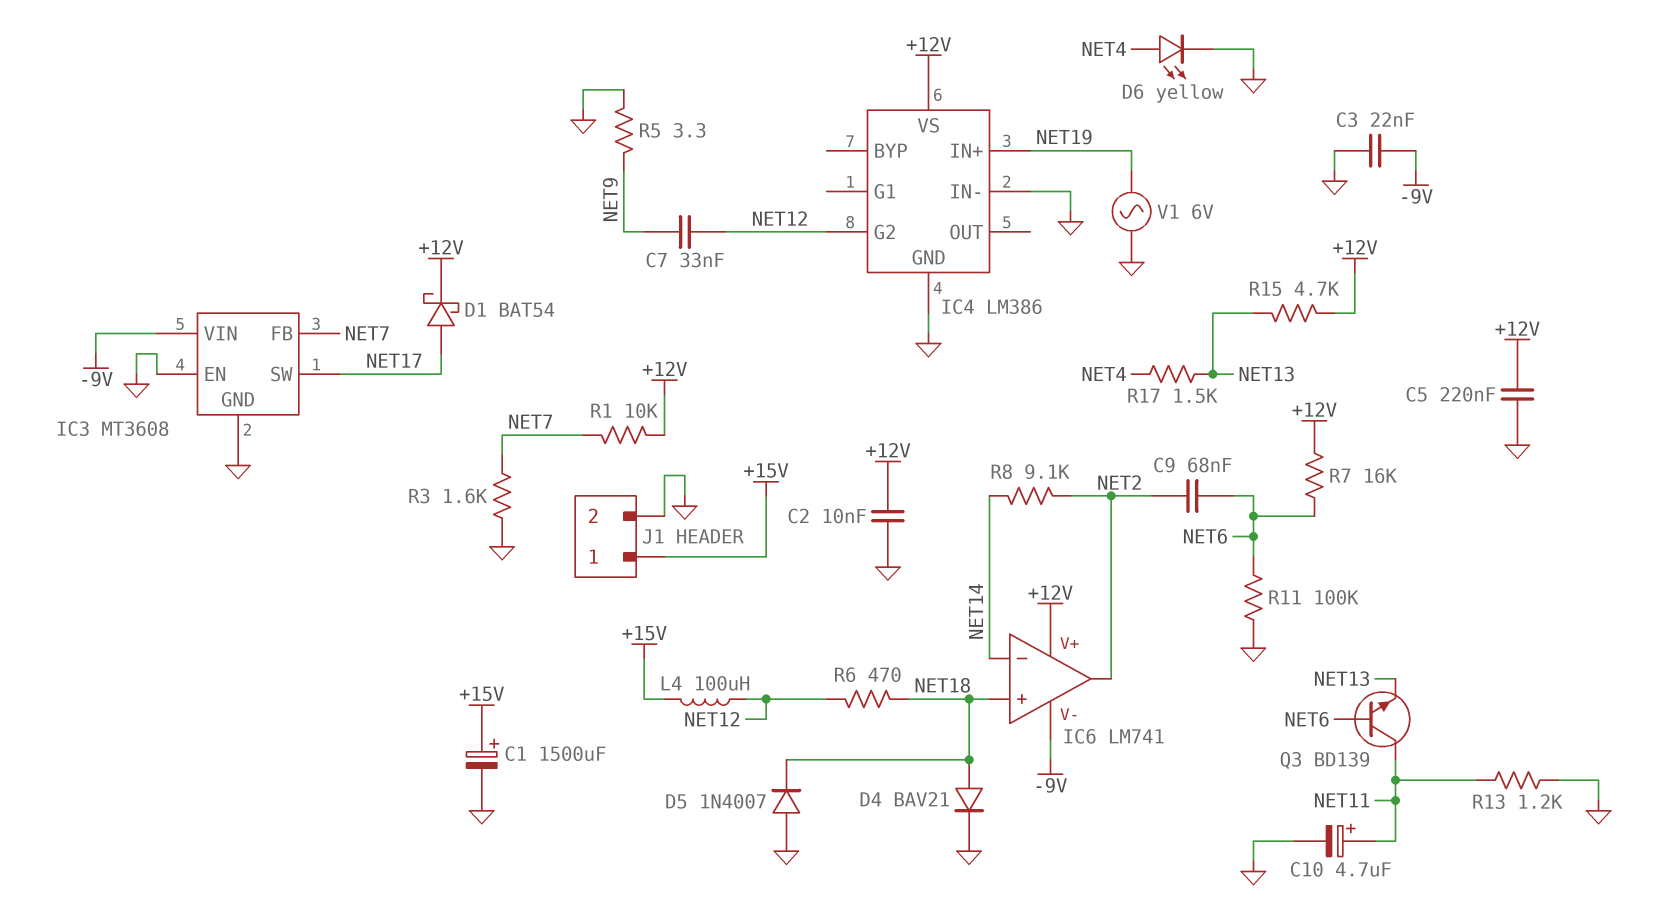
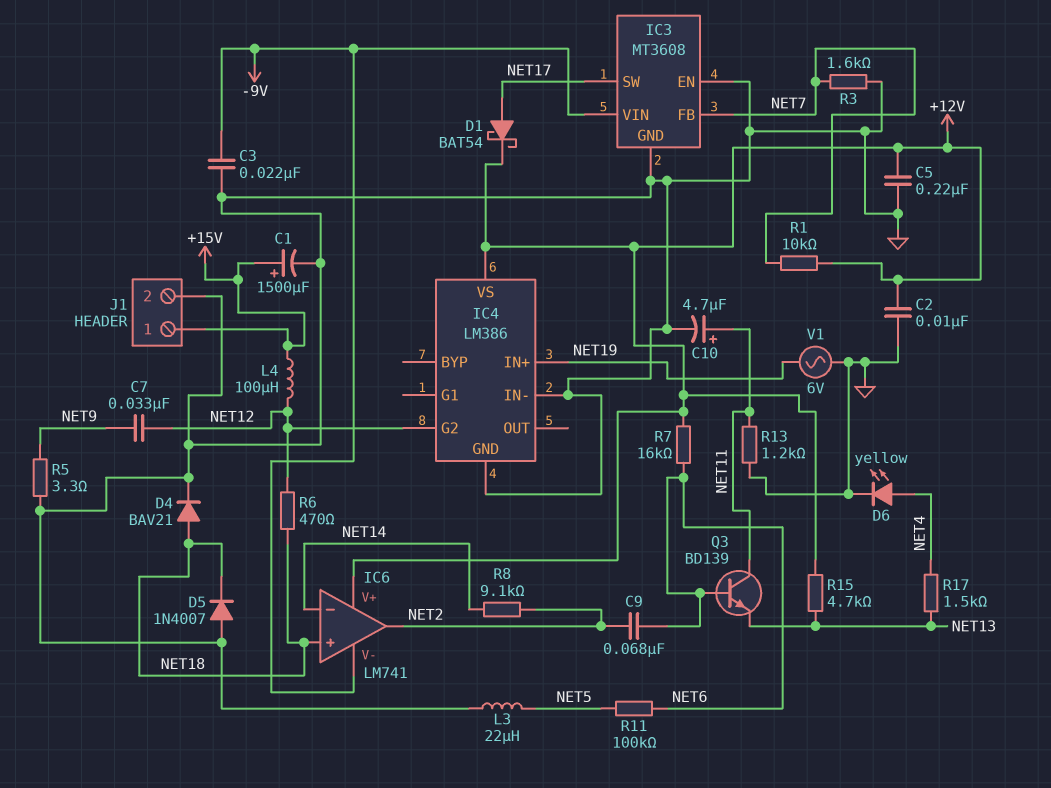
L3: none -> 22uH (GND, NET5)
R11: 100k (GND, NET6) -> 100k (NET5, NET6)

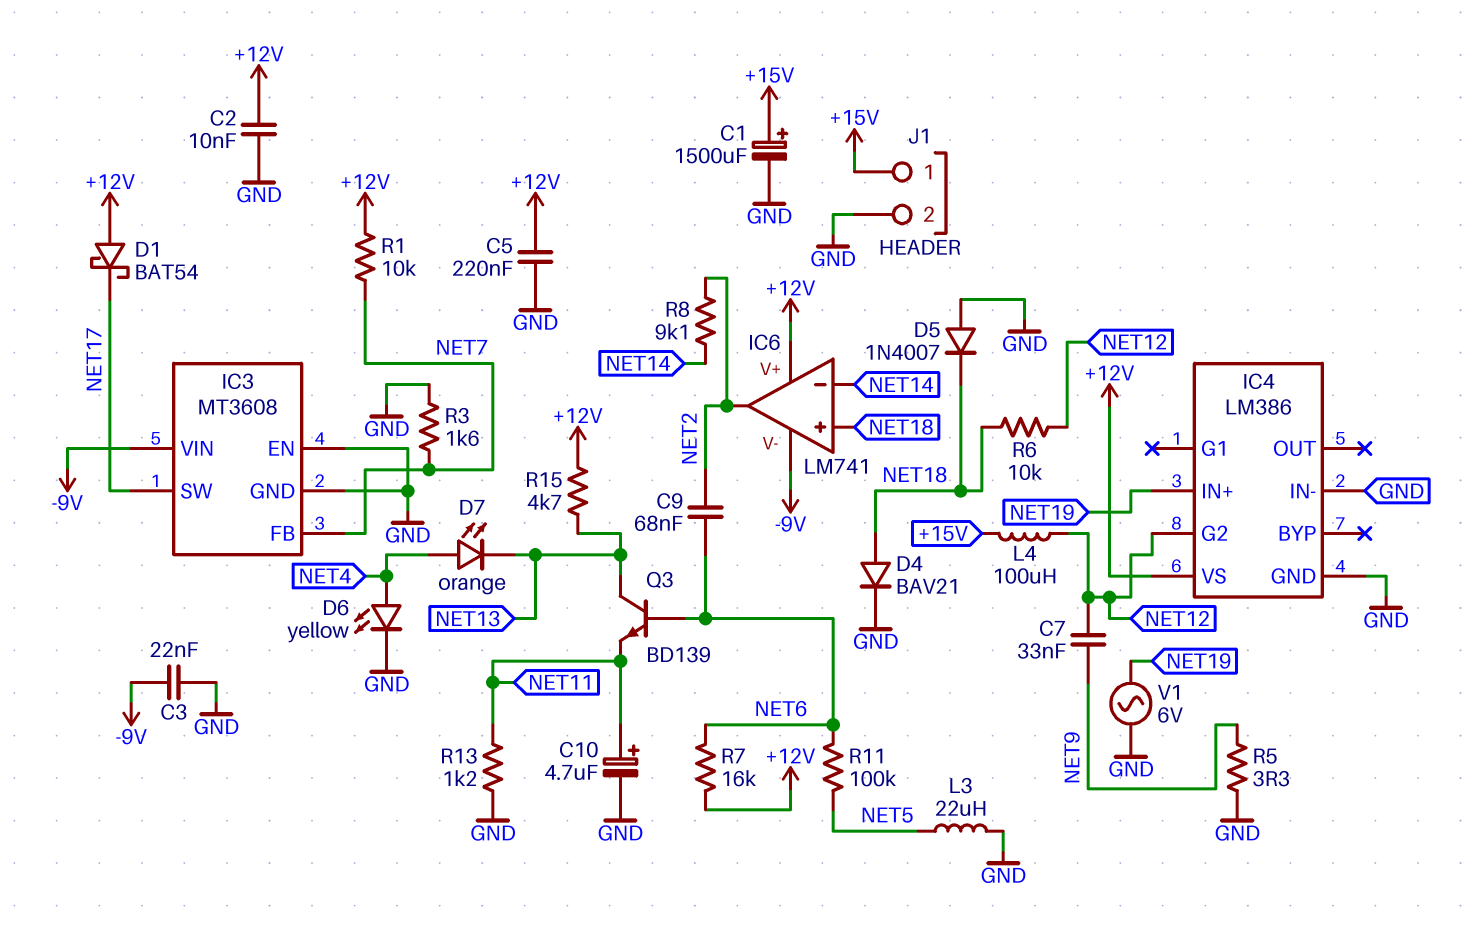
D1: schottky BAT54 (A NET17, K +12V) -> schottky BAT54 (A +12V, K NET17)
D7: none -> LED orange (A NET4, K NET13)
Q3: NPN BD139 (B NET6, C NET11, E NET13) -> NPN BD139 (B NET6, C NET13, E NET11)
R6: 470 (NET12, NET18) -> 10k (NET12, NET18)
R17: 1.5k (NET4, NET13) -> none

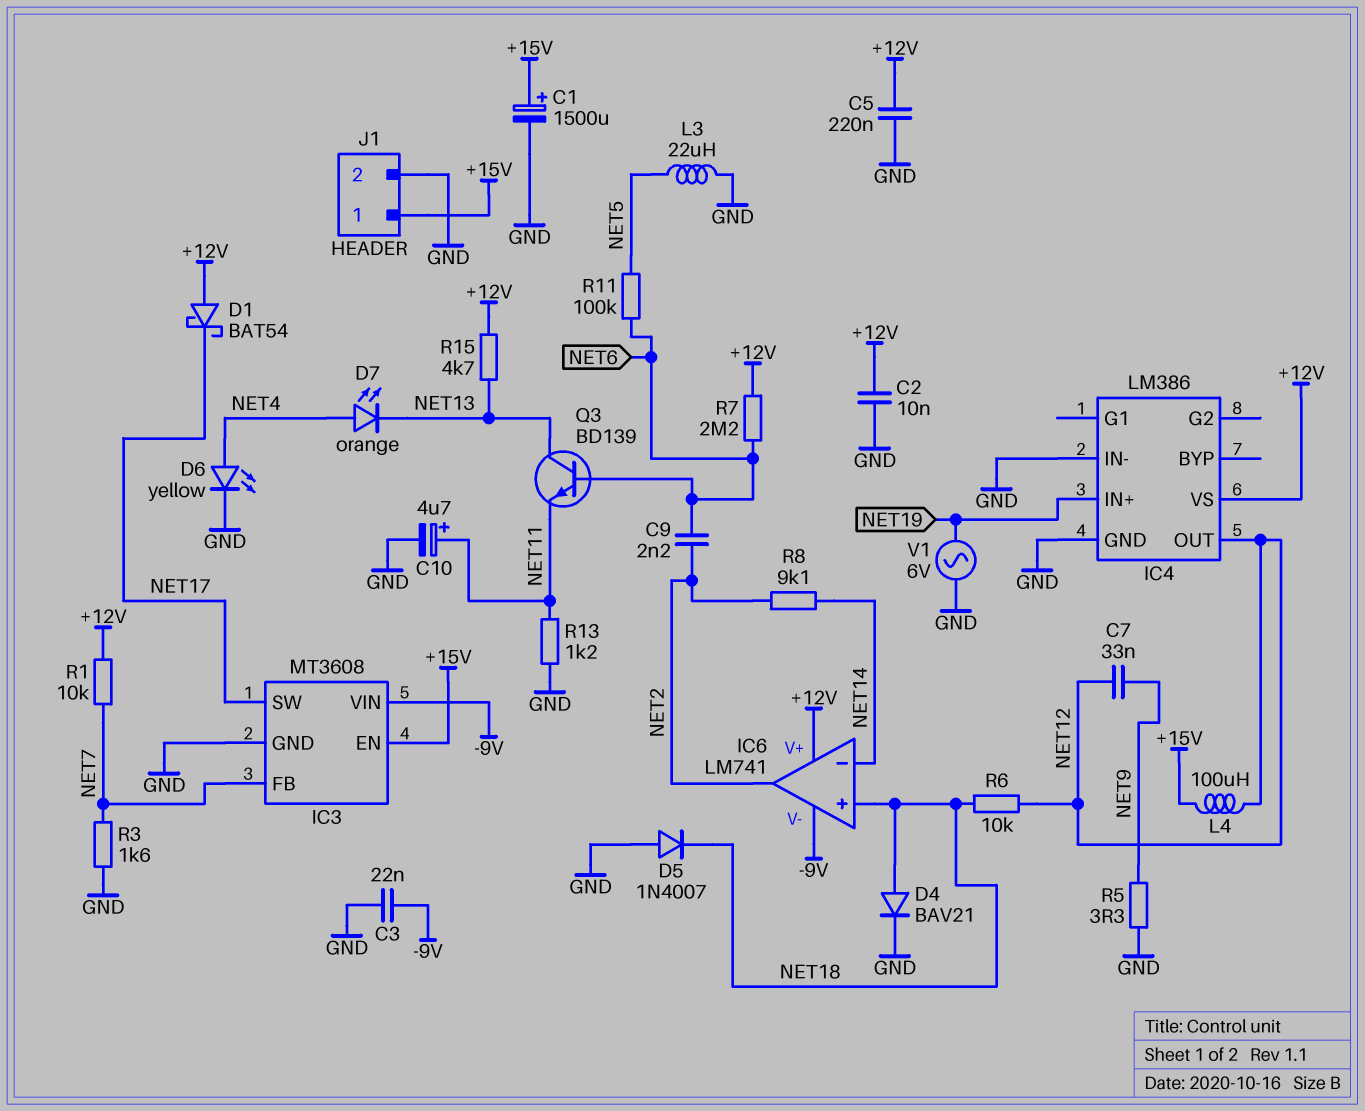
C9: 68nF (NET2, NET6) -> 2.2nF (NET2, NET6)
IC3 pin EN: GND -> +15V
IC4 pin G2: NET12 -> none
IC4 pin OUT: none -> NET12
R7: 16k (+12V, NET6) -> 2.2M (+12V, NET6)

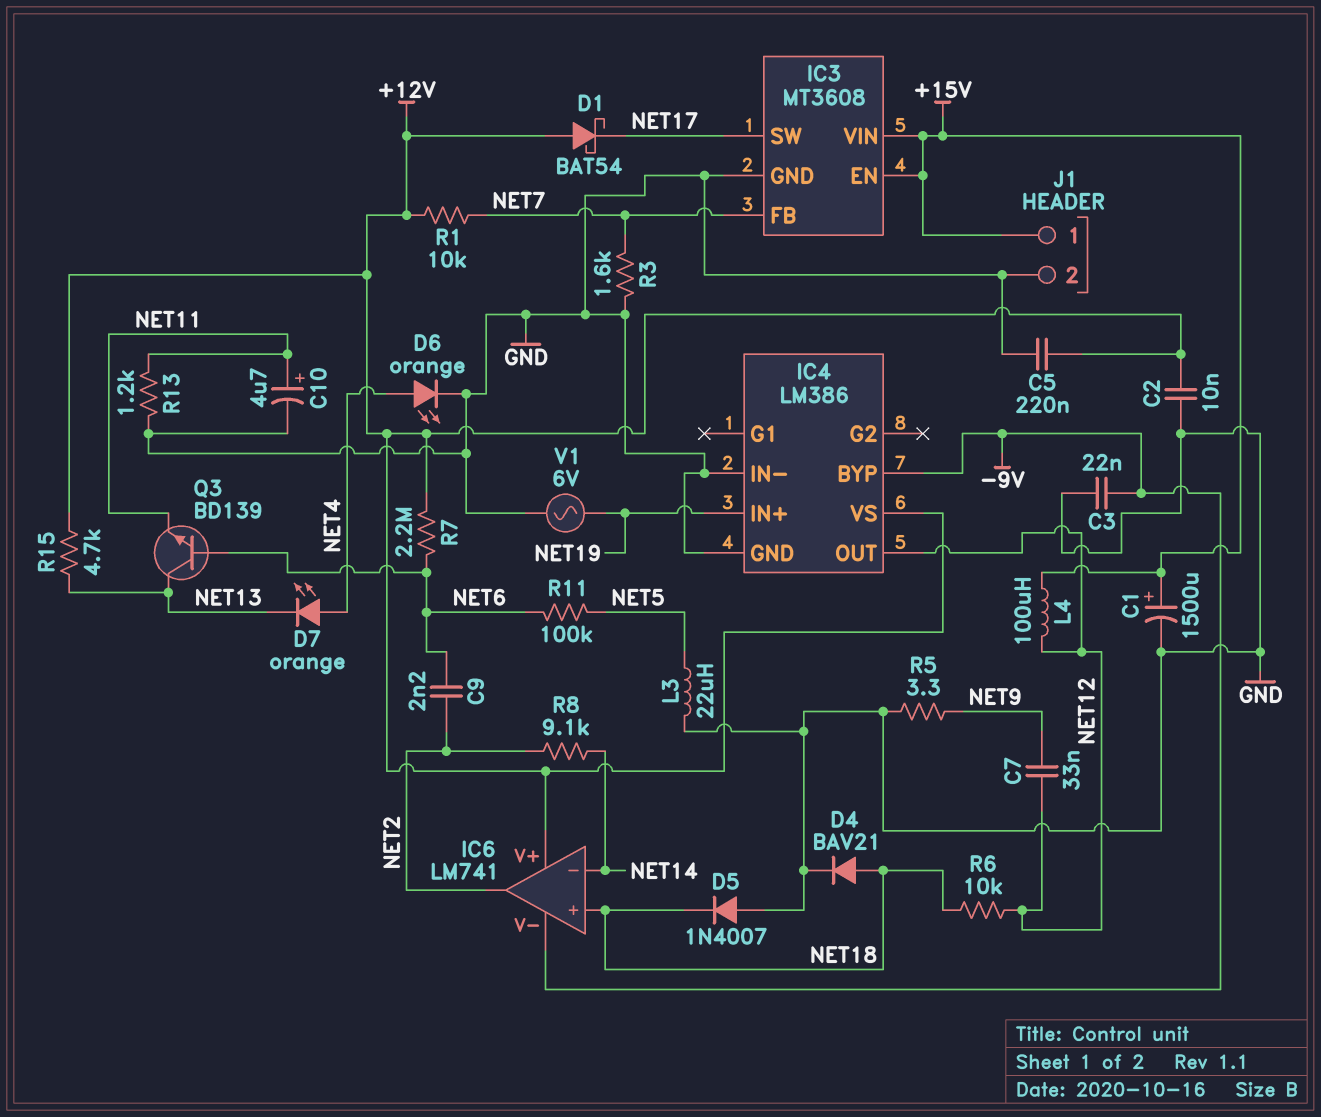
D6: LED yellow (A NET4, K GND) -> LED orange (A NET4, K GND)
IC3 pin VIN: -9V -> +15V
IC4 pin BYP: none -> -9V

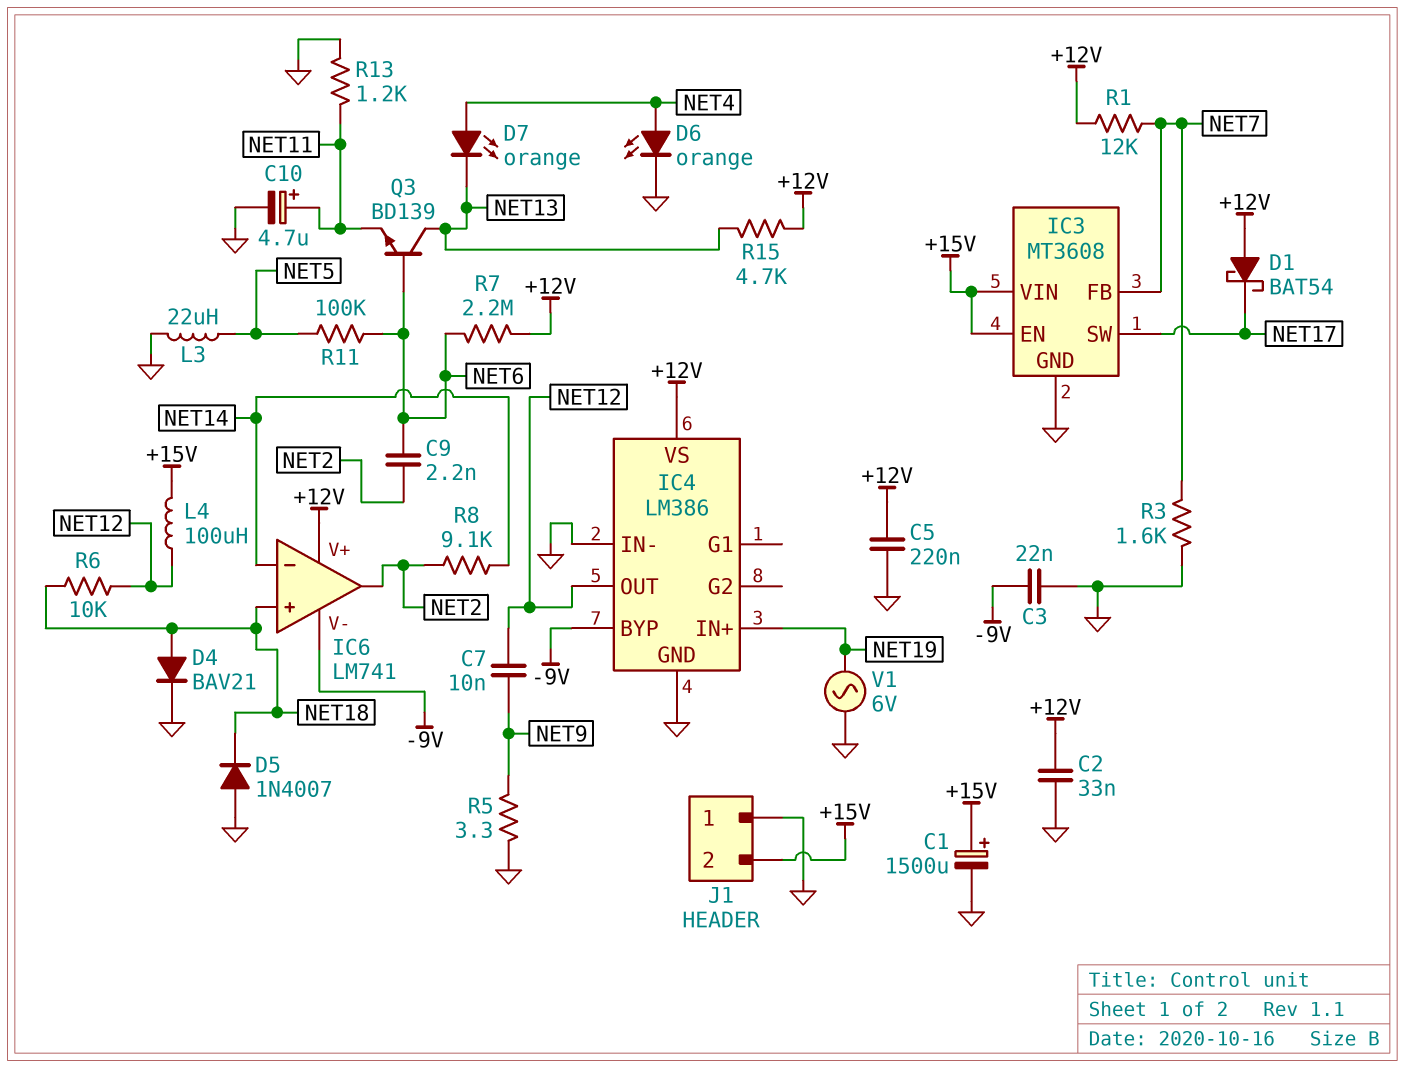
C2: 10nF (+12V, GND) -> 33nF (+12V, GND)
C7: 33nF (NET9, NET12) -> 10nF (NET9, NET12)
J1 pin 1: +15V -> GND
J1 pin 2: GND -> +15V
R1: 10k (+12V, NET7) -> 12k (+12V, NET7)

